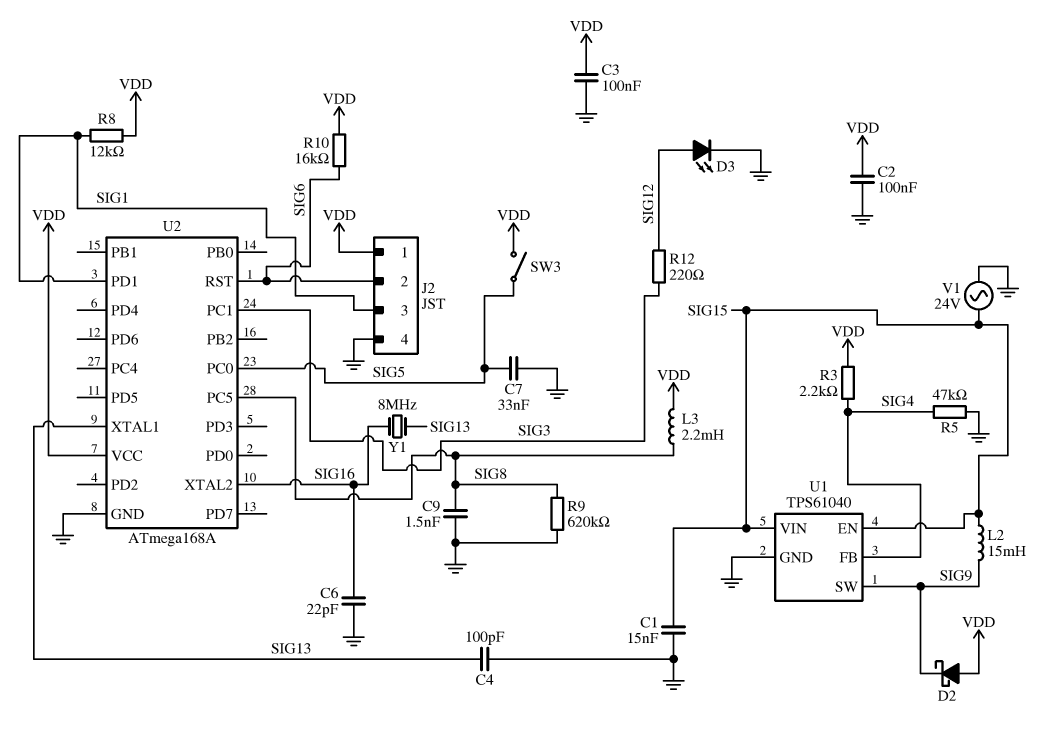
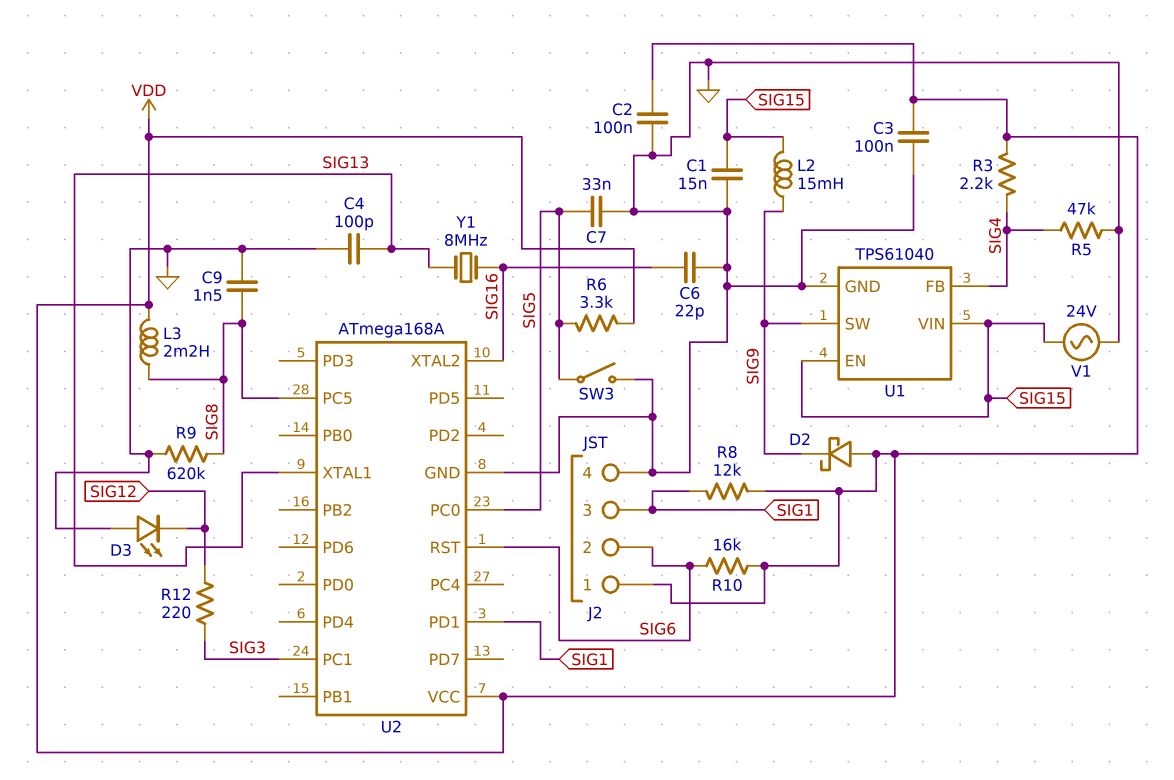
D3: LED (A SIG12, K GND) -> LED (A GND, K SIG12)
R6: none -> 3.3k (SIG5, VDD)
SW3: switch (SIG5, VDD) -> switch (GND, SIG5)

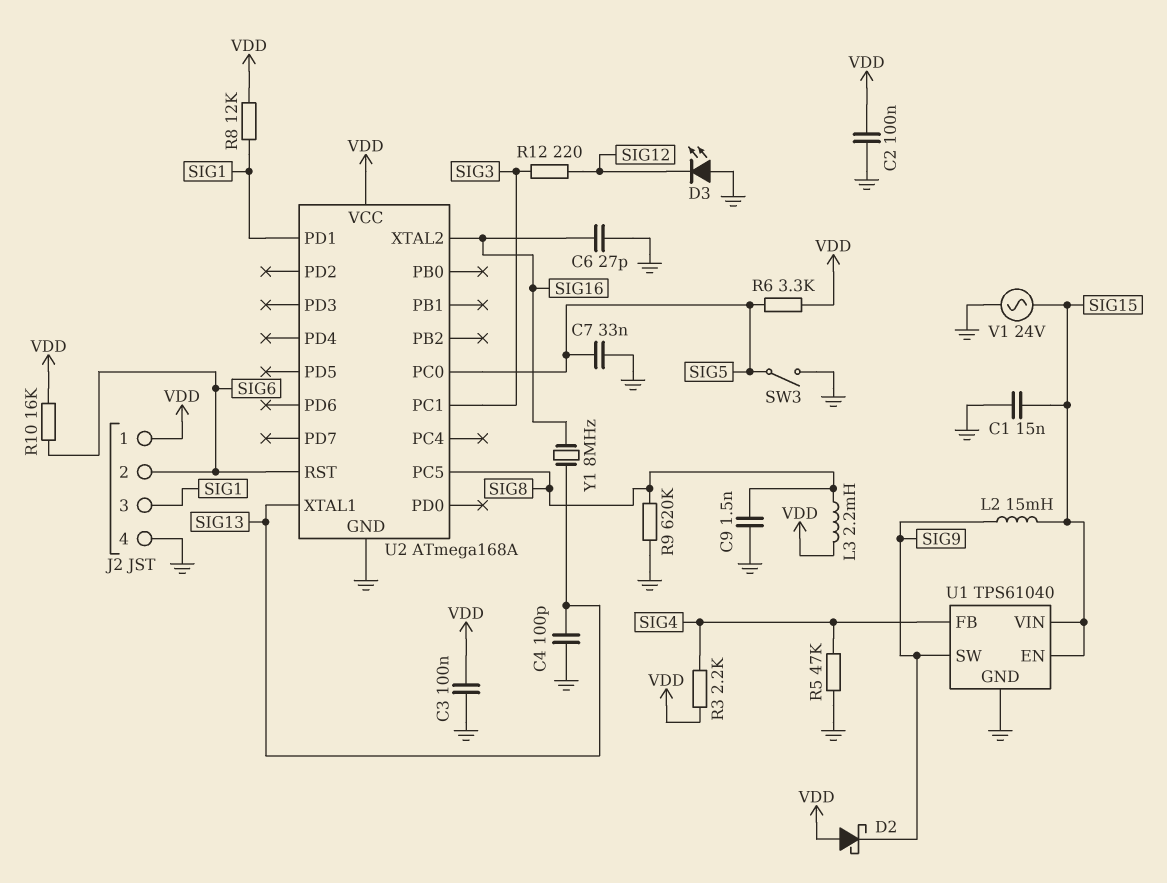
C6: 22pF (GND, SIG16) -> 27pF (GND, SIG16)

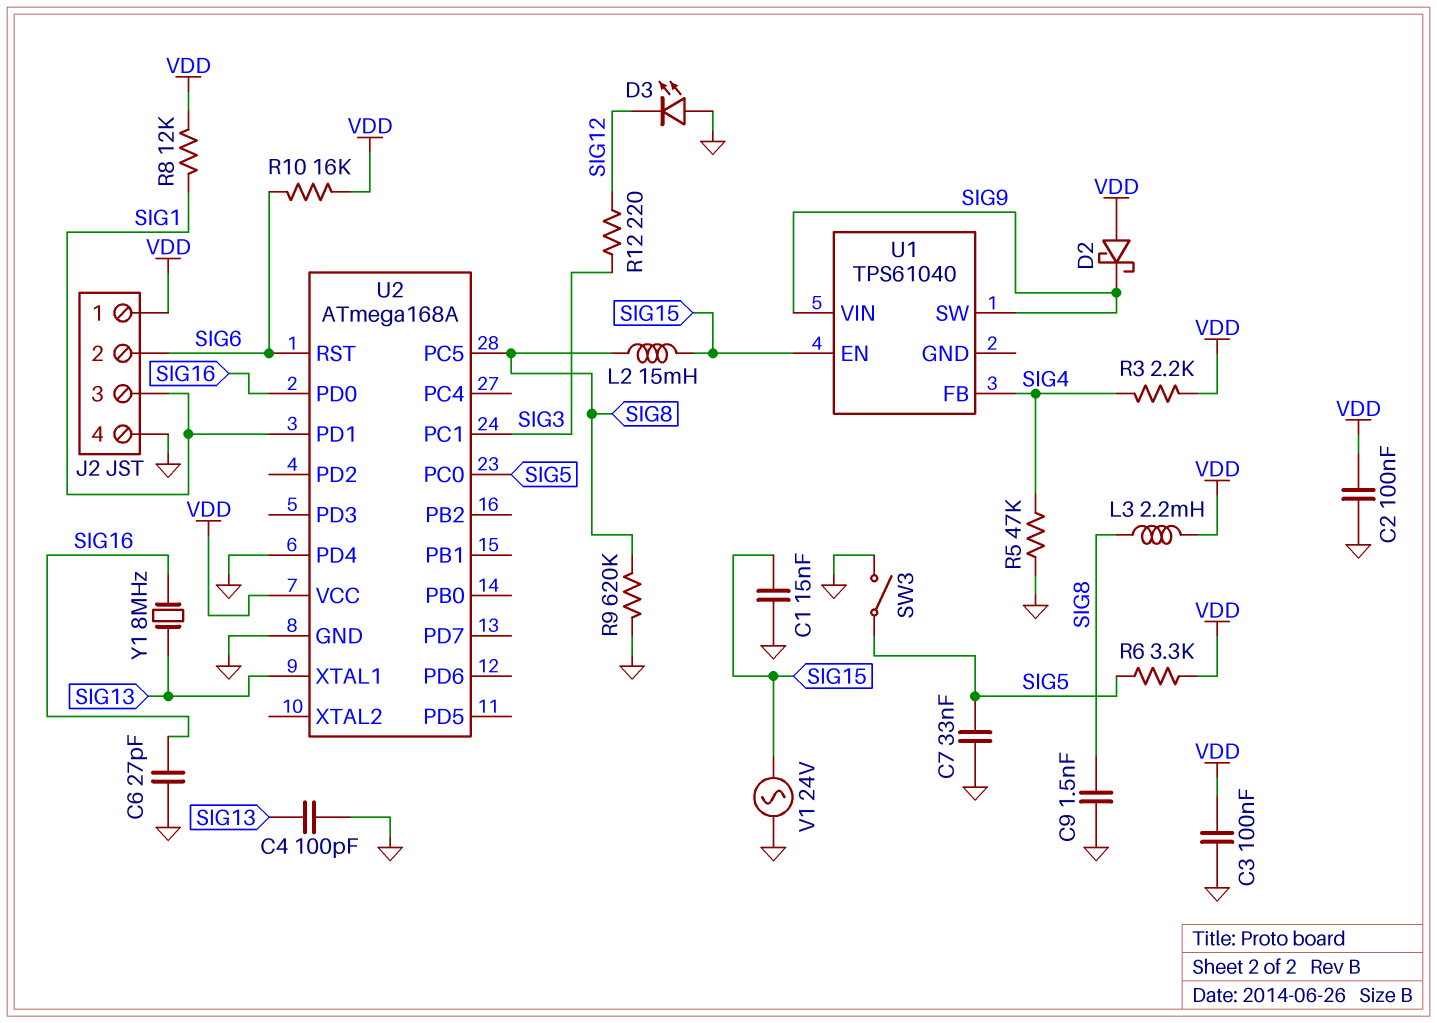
L2: 15mH (SIG9, SIG15) -> 15mH (SIG8, SIG15)
U1 pin GND: GND -> none
U1 pin VIN: SIG15 -> SIG9
U2 pin PD0: none -> SIG16
U2 pin PD4: none -> GND
U2 pin XTAL2: SIG16 -> none

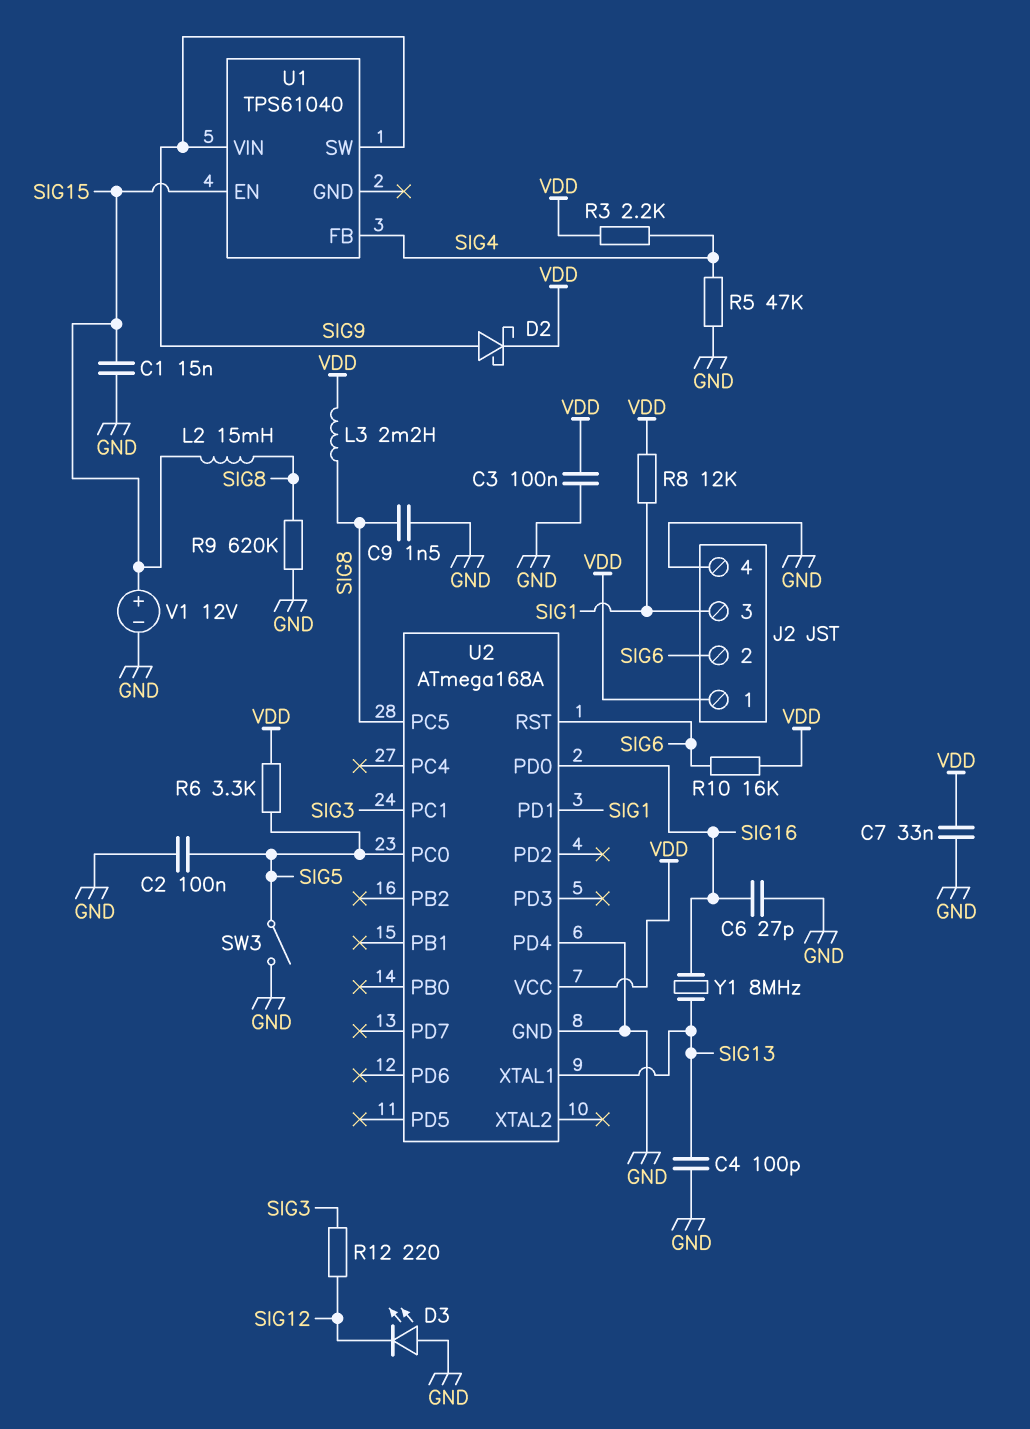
C2: 100nF (GND, VDD) -> 100nF (GND, SIG5)
C7: 33nF (GND, SIG5) -> 33nF (GND, VDD)
D2: schottky (A VDD, K SIG9) -> schottky (A SIG9, K VDD)
V1: AC 24V (GND, SIG15) -> 12V (plus SIG15, minus GND)

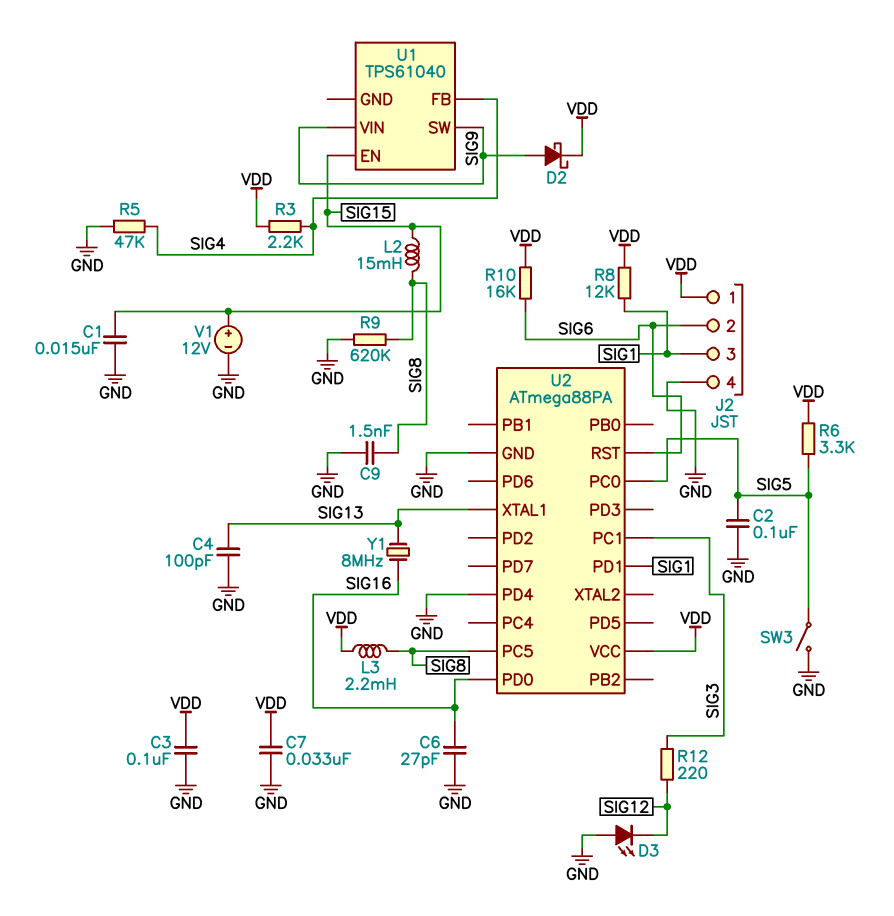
U2: ATmega168A -> ATmega88PA

